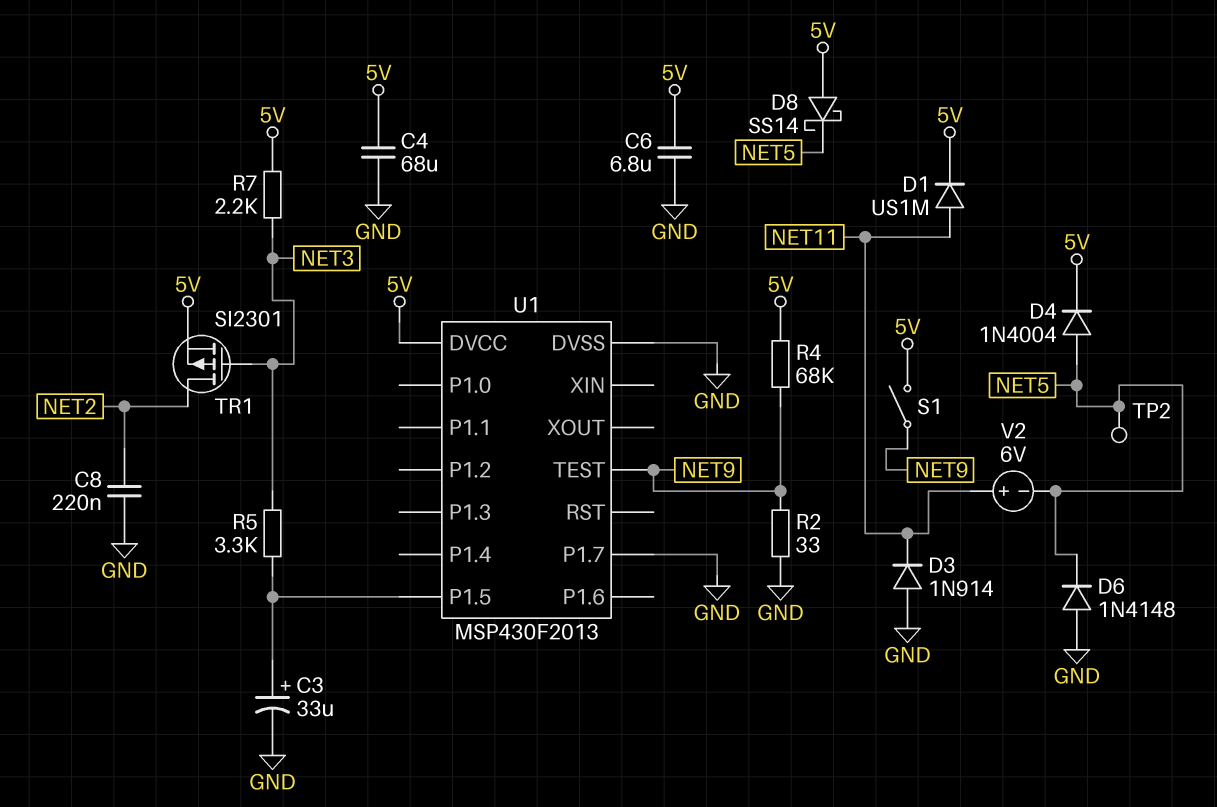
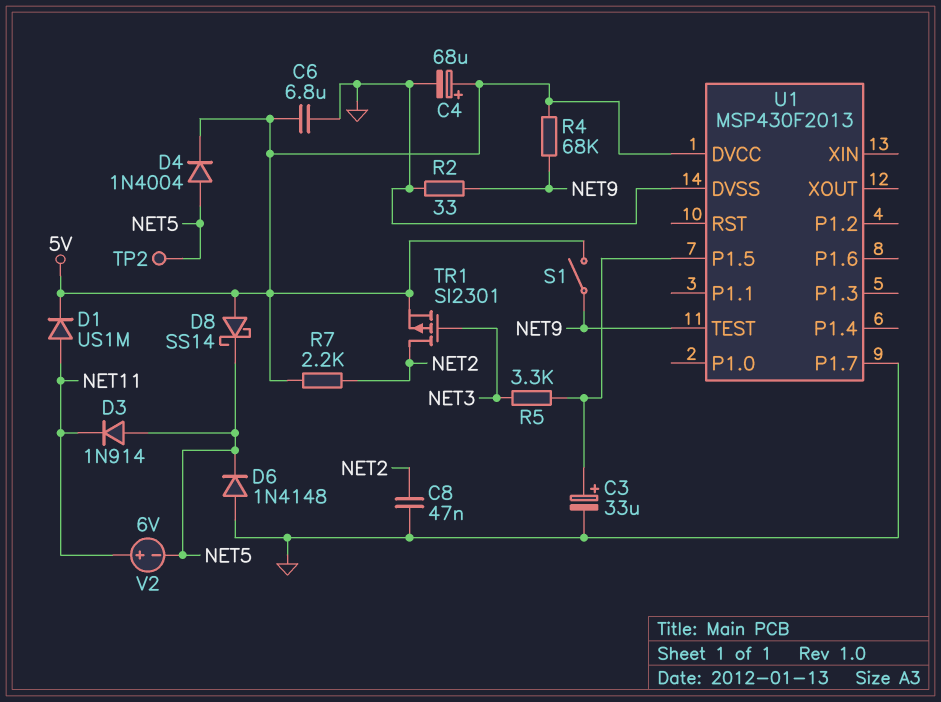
C4: 68uF (5V, GND) -> 68uF (plus 5V, minus GND)
C8: 220nF (GND, NET2) -> 47nF (GND, NET2)
D3: diode 1N914 (A GND, K NET11) -> diode 1N914 (A NET5, K NET11)
R7: 2.2k (5V, NET3) -> 2.2k (5V, NET2)

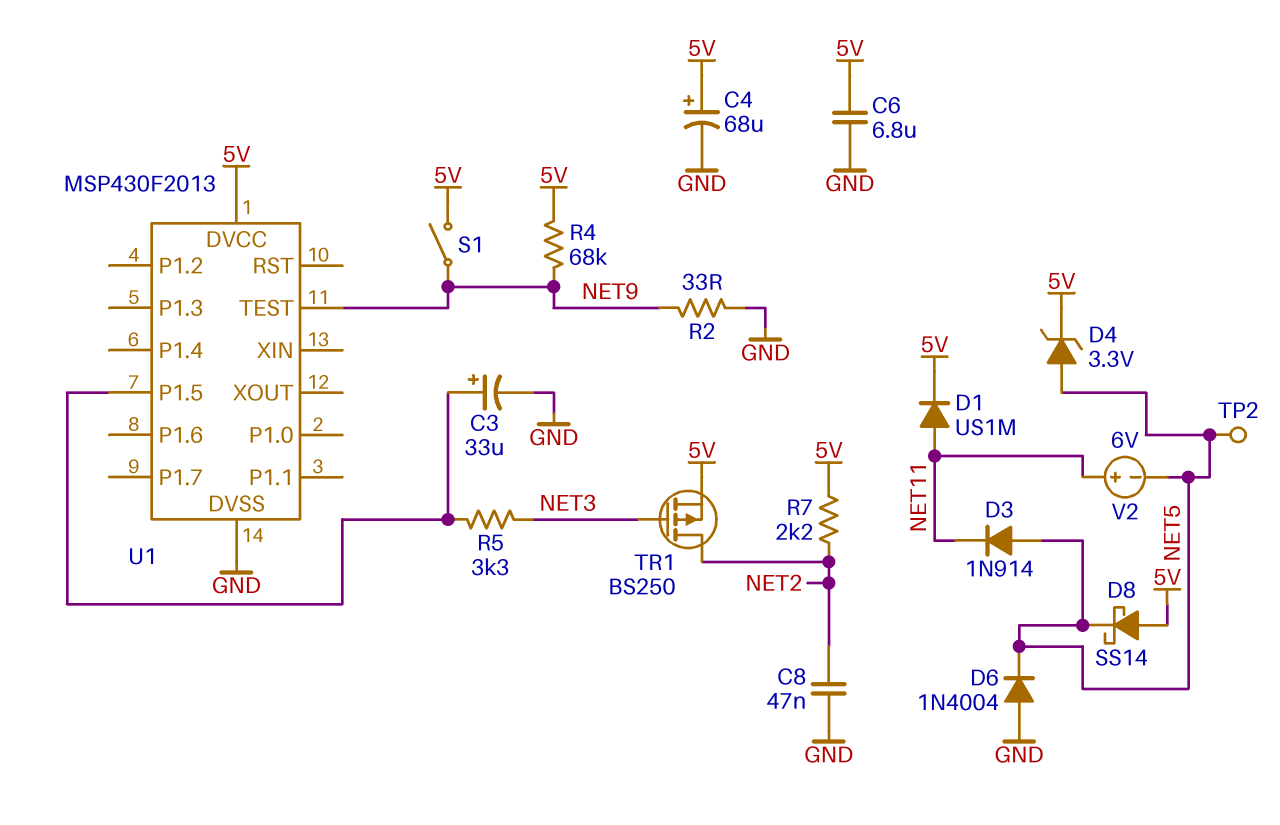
D4: diode 1N4004 (A NET5, K 5V) -> zener 3.3V (A NET5, K 5V)
D6: diode 1N4148 (A GND, K NET5) -> diode 1N4004 (A GND, K NET5)
TR1: PMOS SI2301 (G NET3, D NET2, S 5V) -> PMOS BS250 (G NET3, D NET2, S 5V)
U1 pin P1.7: GND -> none

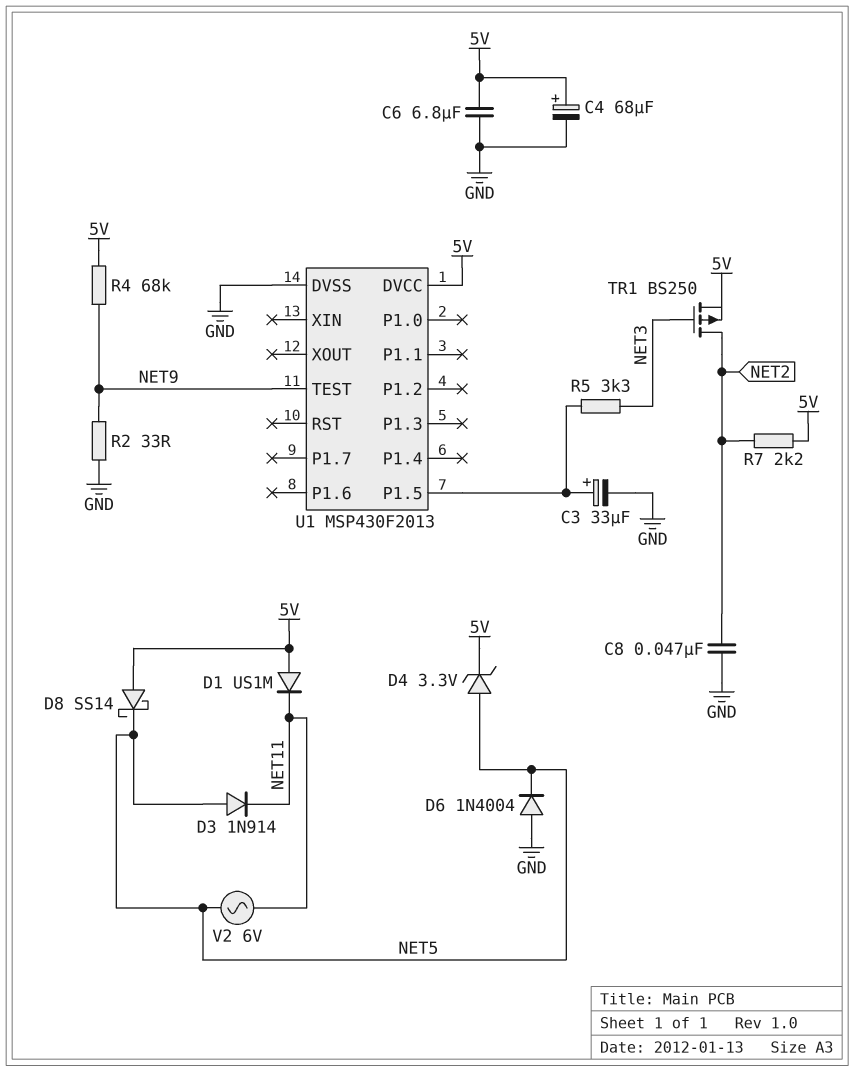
D1: diode US1M (A NET11, K 5V) -> diode US1M (A 5V, K NET11)
S1: switch (5V, NET9) -> none
TP2: test point (NET5) -> none
V2: 6V (plus NET11, minus NET5) -> AC 6V (NET5, NET11)

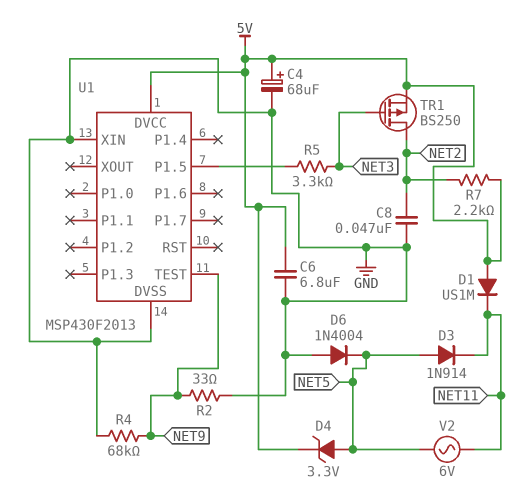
C3: 33uF (plus U1/P1.5, minus GND) -> none
D8: schottky SS14 (A 5V, K NET5) -> none
R4: 68k (5V, NET9) -> 68k (GND, NET9)
U1 pin XIN: none -> GND

